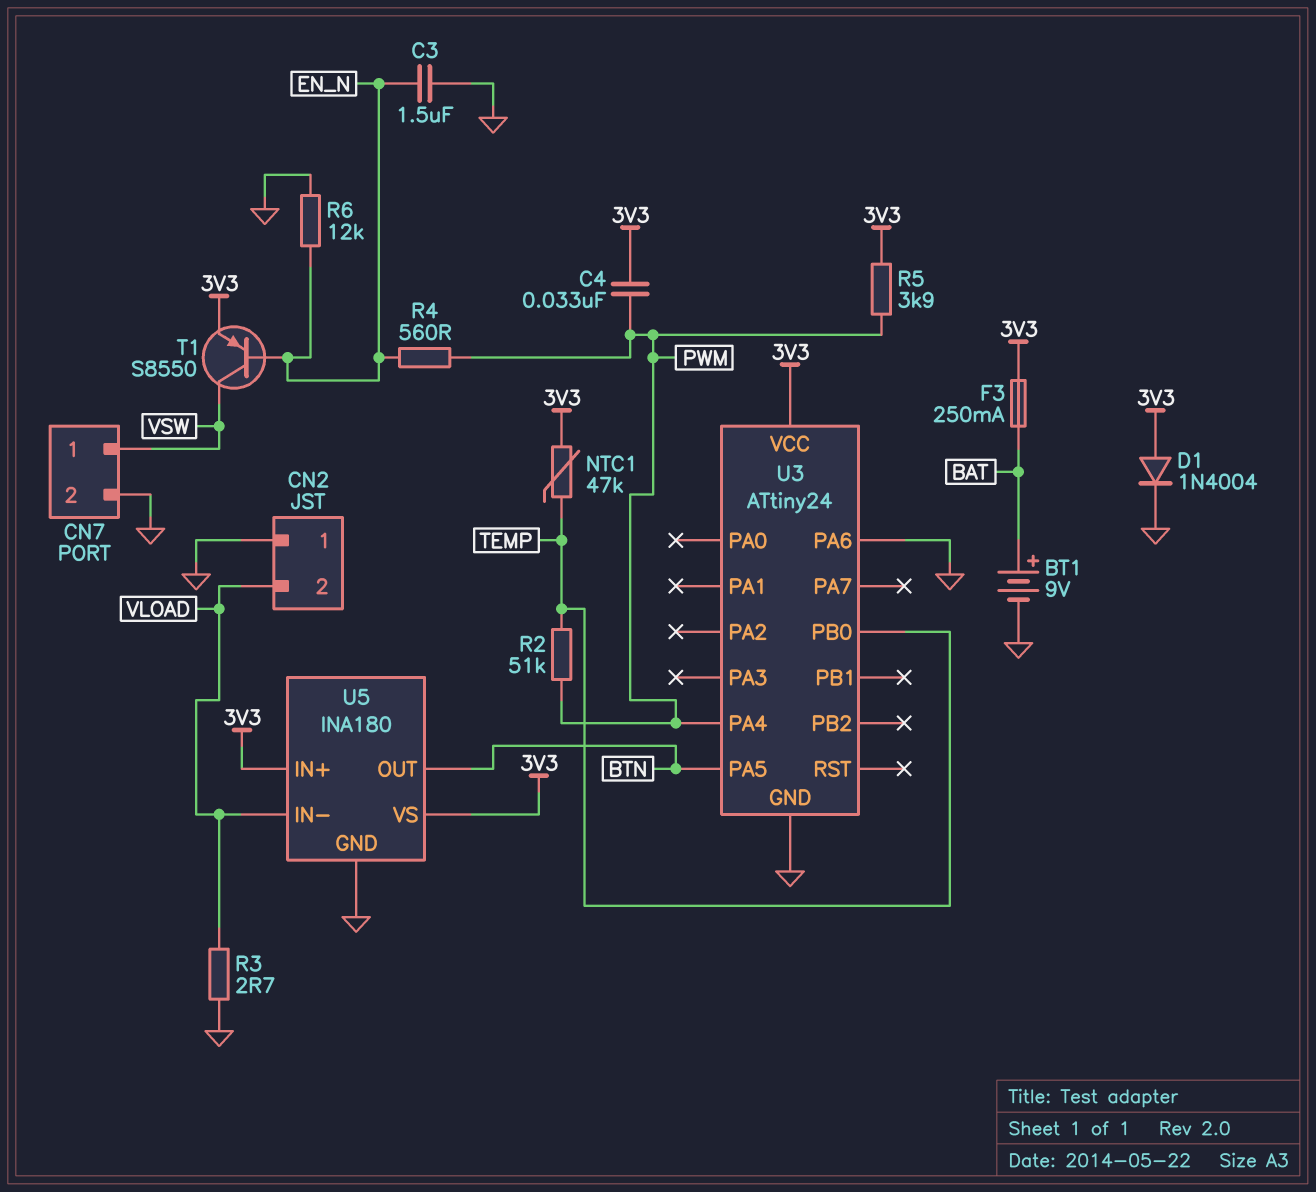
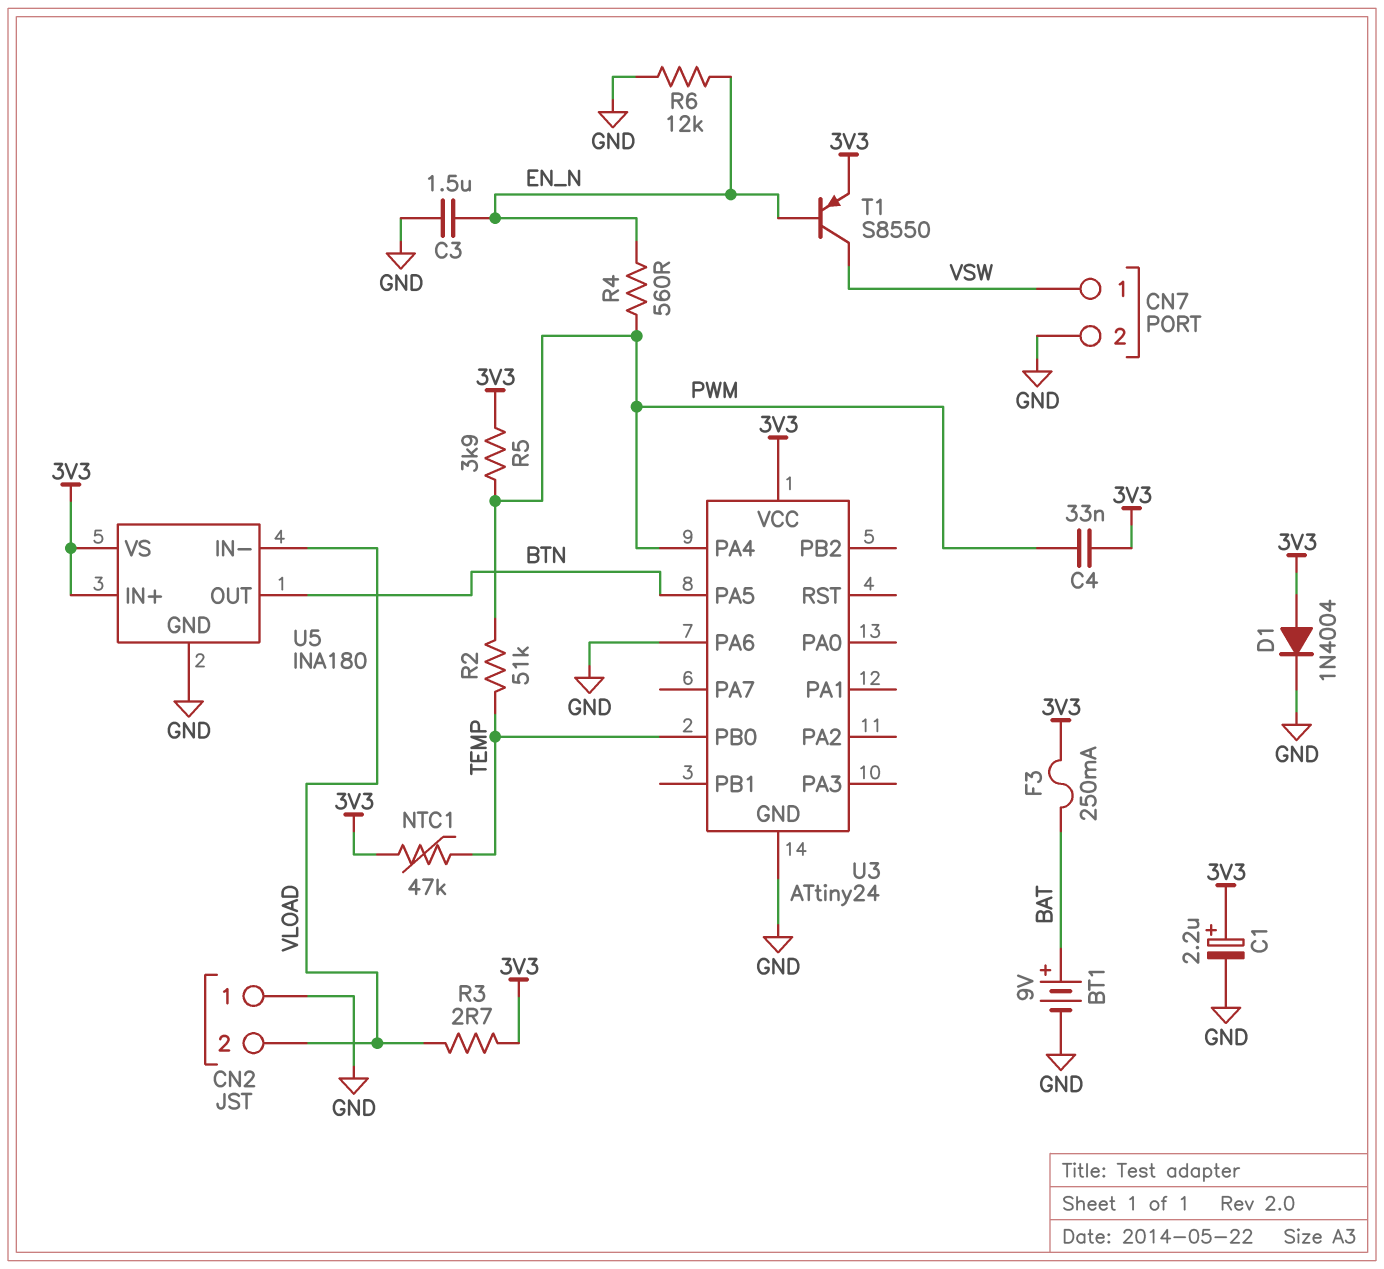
C1: none -> 2.2uF (plus 3V3, minus GND)
R3: 2.7 (GND, VLOAD) -> 2.7 (3V3, VLOAD)

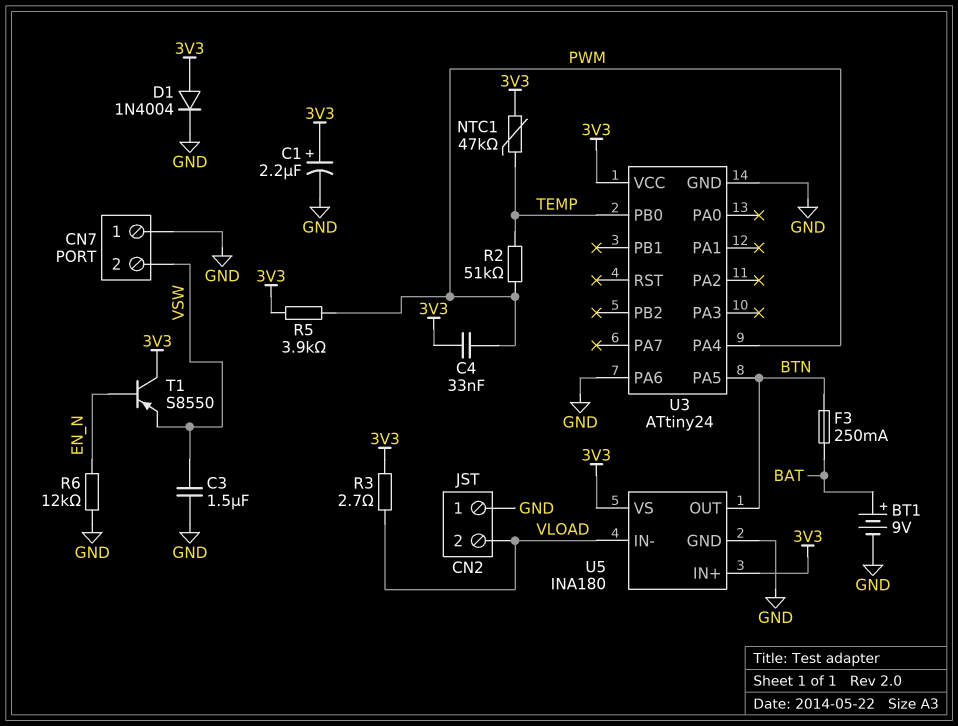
C3: 1.5uF (EN_N, GND) -> 1.5uF (GND, VSW)
CN7 pin 1: VSW -> GND
CN7 pin 2: GND -> VSW
F3: 250mA (3V3, BAT) -> 250mA (BAT, BTN)
R4: 560 (EN_N, PWM) -> none
T1: PNP S8550 (B EN_N, C VSW, E 3V3) -> PNP S8550 (B EN_N, C 3V3, E VSW)

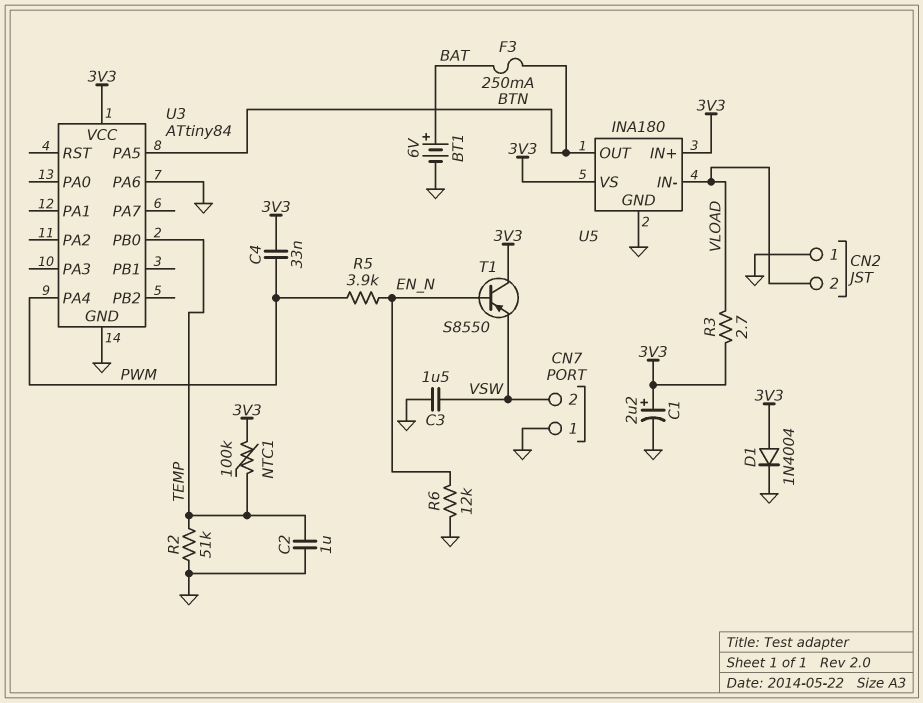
BT1: 9V (plus BAT, minus GND) -> 6V (plus BAT, minus GND)
C2: none -> 1uF (GND, TEMP)
NTC1: 47k (3V3, TEMP) -> 100k (3V3, TEMP)
R2: 51k (PWM, TEMP) -> 51k (GND, TEMP)
R5: 3.9k (3V3, PWM) -> 3.9k (EN_N, PWM)
U3: ATtiny24 -> ATtiny84

